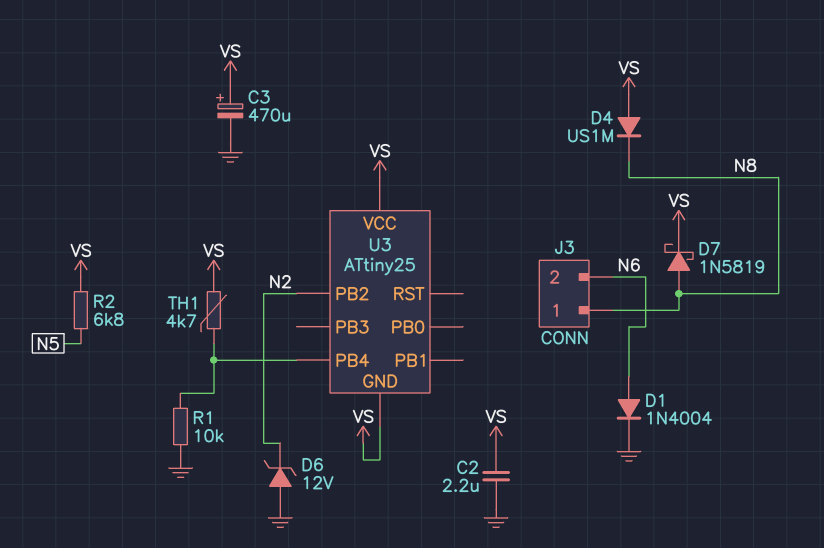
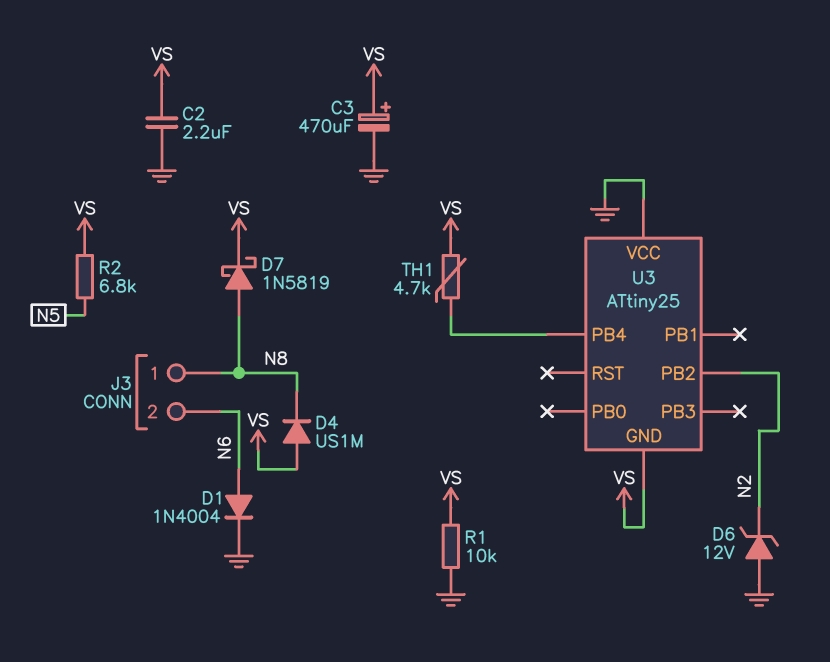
R1: 10k (GND, U3/PB4) -> 10k (GND, VS)
U3 pin VCC: VS -> GND

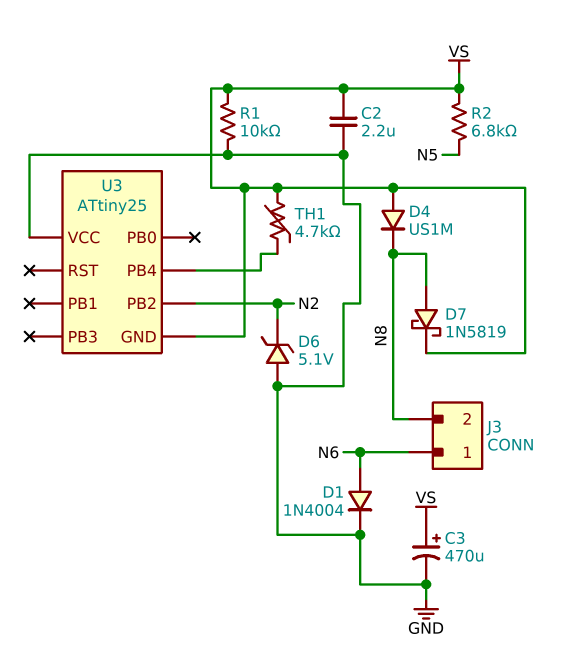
D6: zener 12V (A GND, K N2) -> zener 5.1V (A GND, K N2)
J3 pin 1: N8 -> N6
J3 pin 2: N6 -> N8

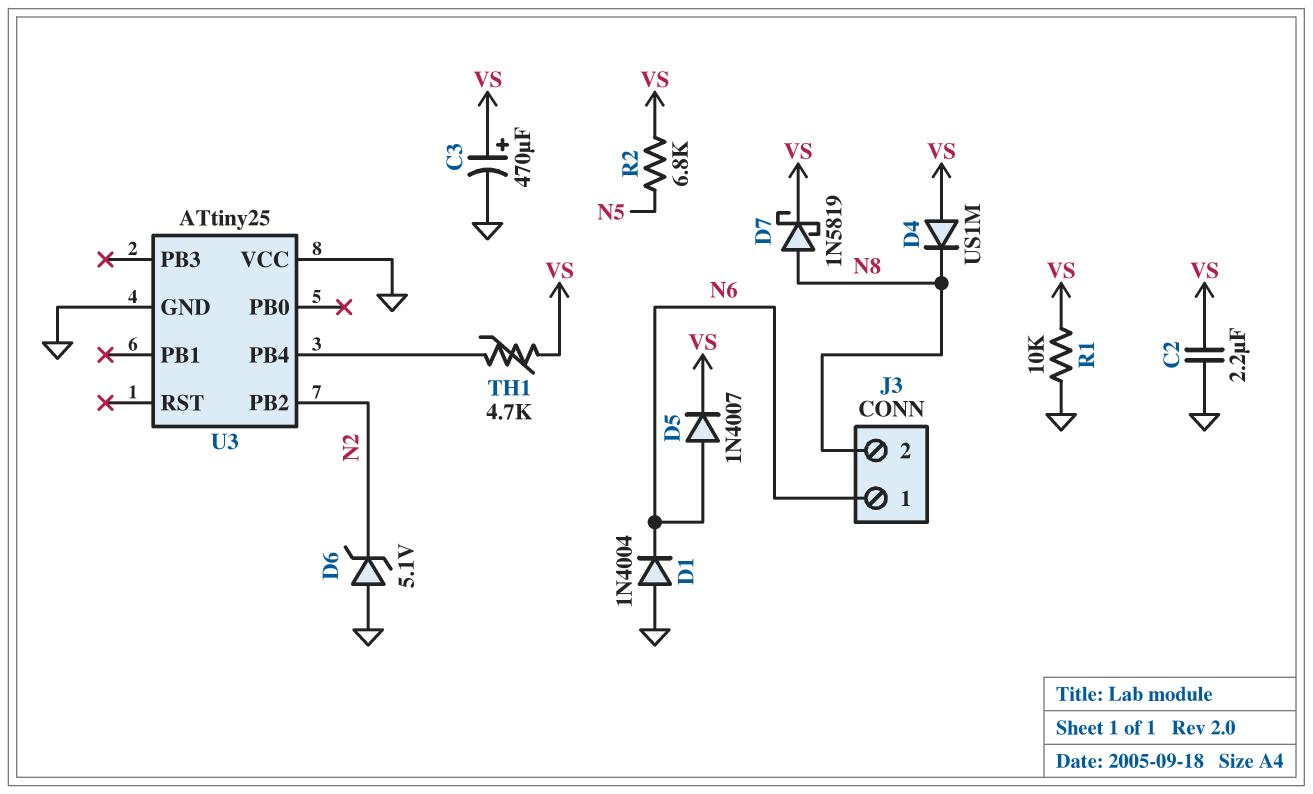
D1: diode 1N4004 (A N6, K GND) -> diode 1N4004 (A GND, K N6)
D5: none -> diode 1N4007 (A N6, K VS)
U3 pin GND: VS -> GND

